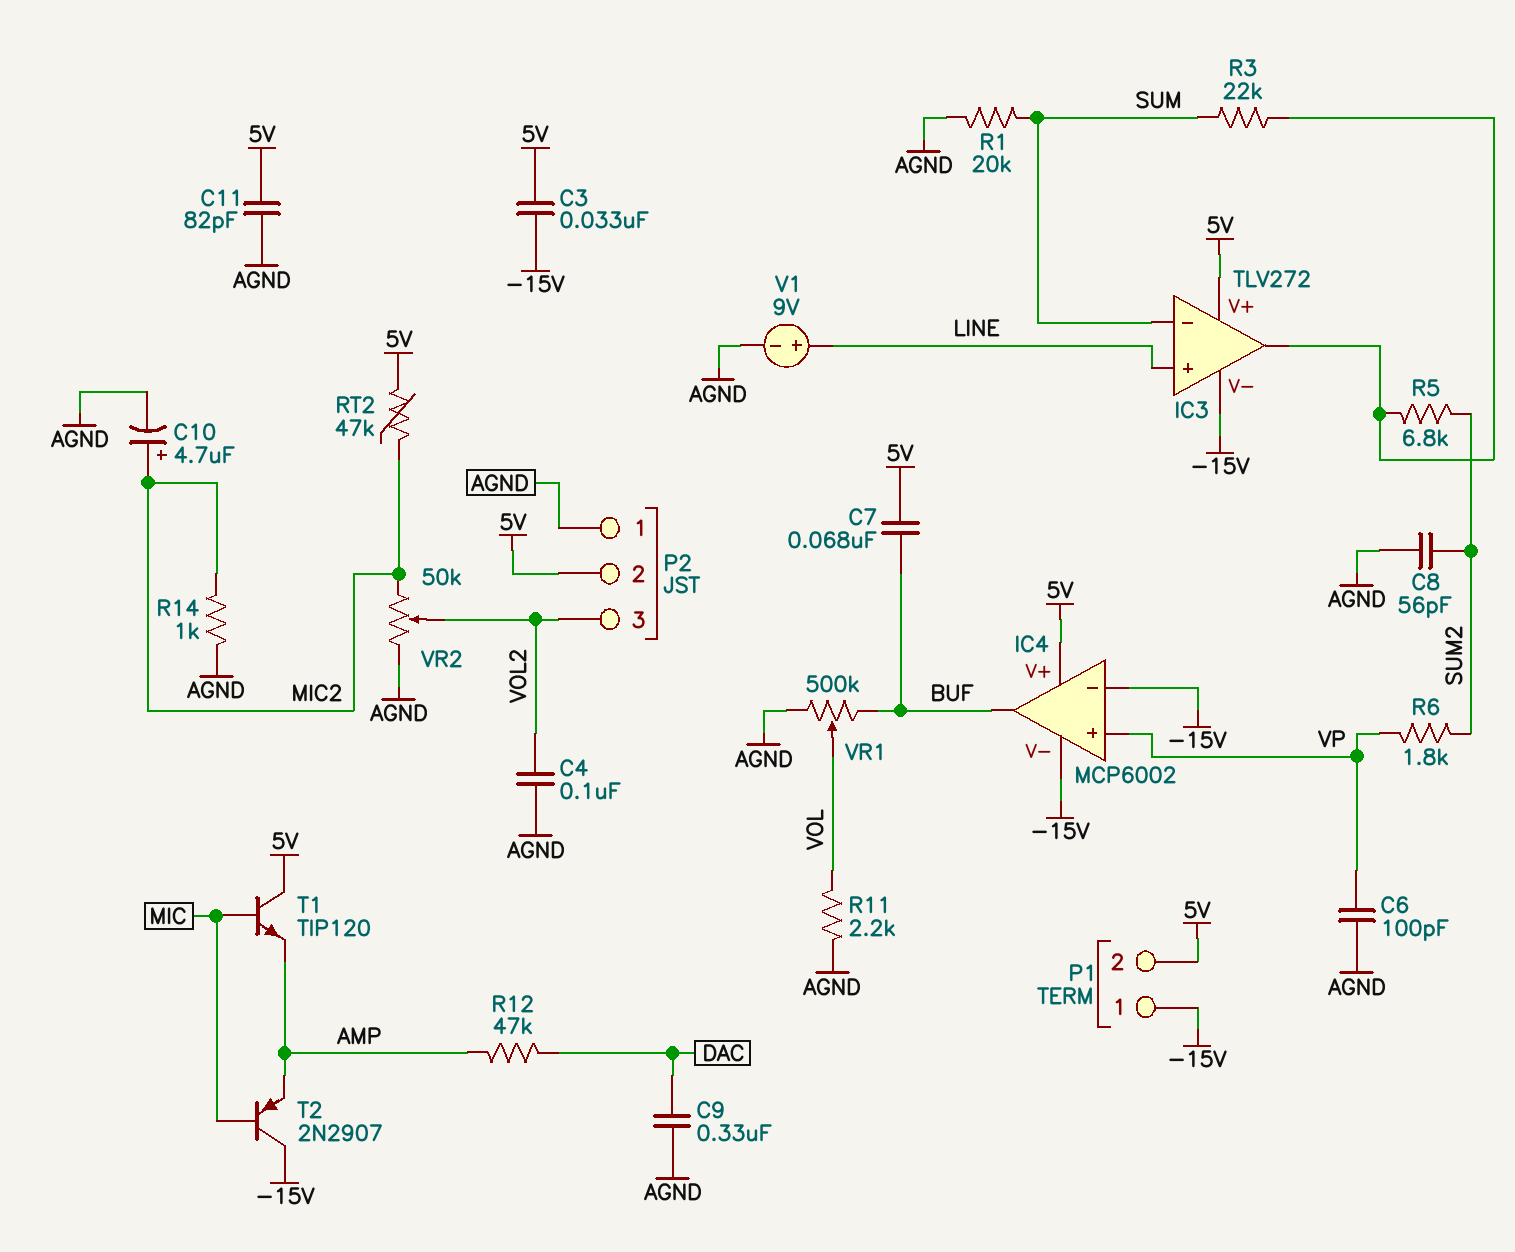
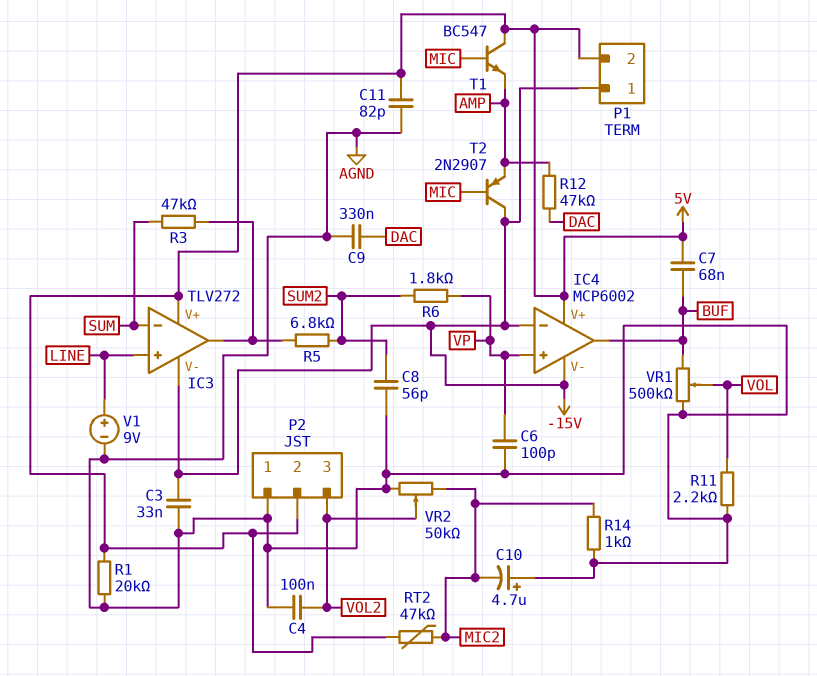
C3: 33nF (-15V, 5V) -> 33nF (-15V, AGND)
C10: 4.7uF (plus MIC2, minus AGND) -> 4.7uF (plus AGND, minus MIC2)
R1: 20k (AGND, SUM) -> 20k (5V, AGND)
R3: 22k (IC3/out, SUM) -> 47k (IC3/out, SUM)
T1: NPN TIP120 (B MIC, C 5V, E AMP) -> NPN BC547 (B MIC, C 5V, E AMP)

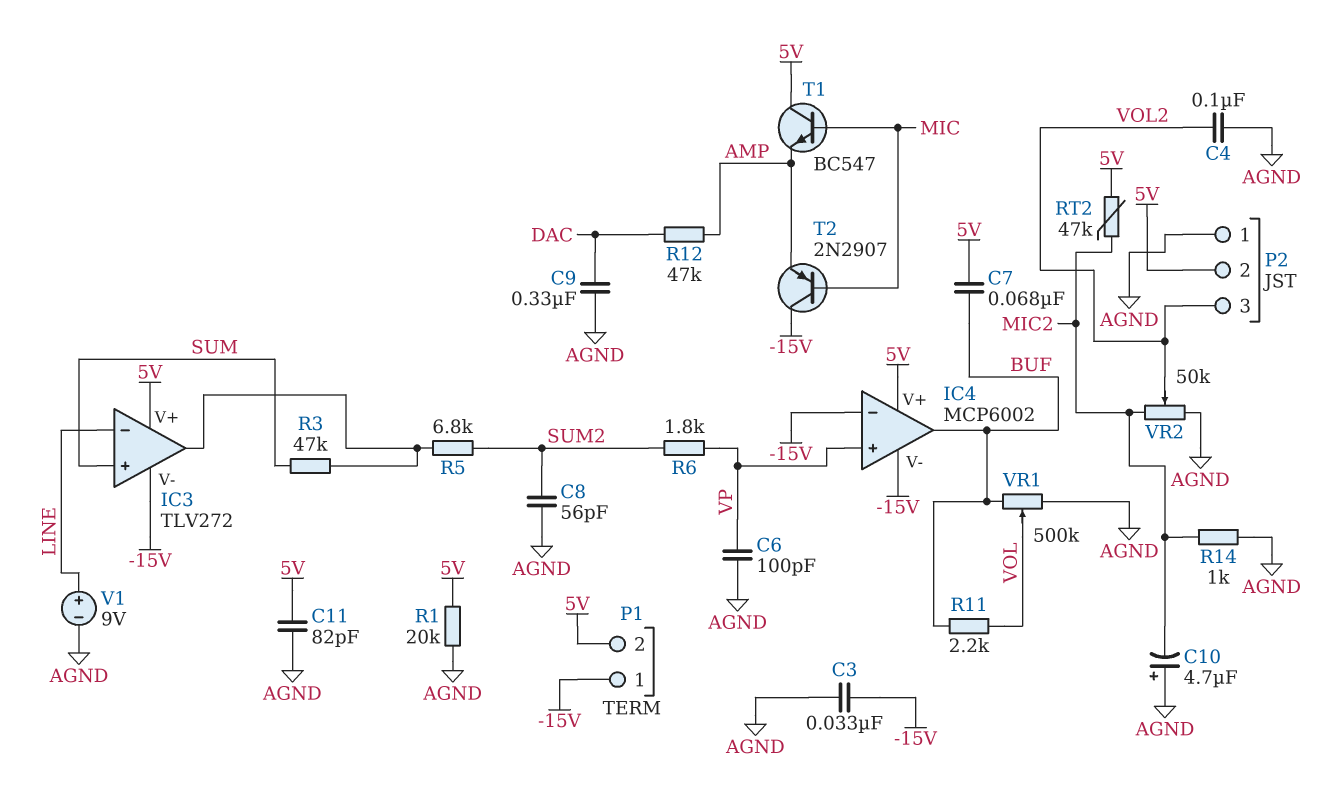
IC3 pin in+: LINE -> SUM
IC3 pin in-: SUM -> LINE
R11: 2.2k (AGND, VOL) -> 2.2k (BUF, VOL)

